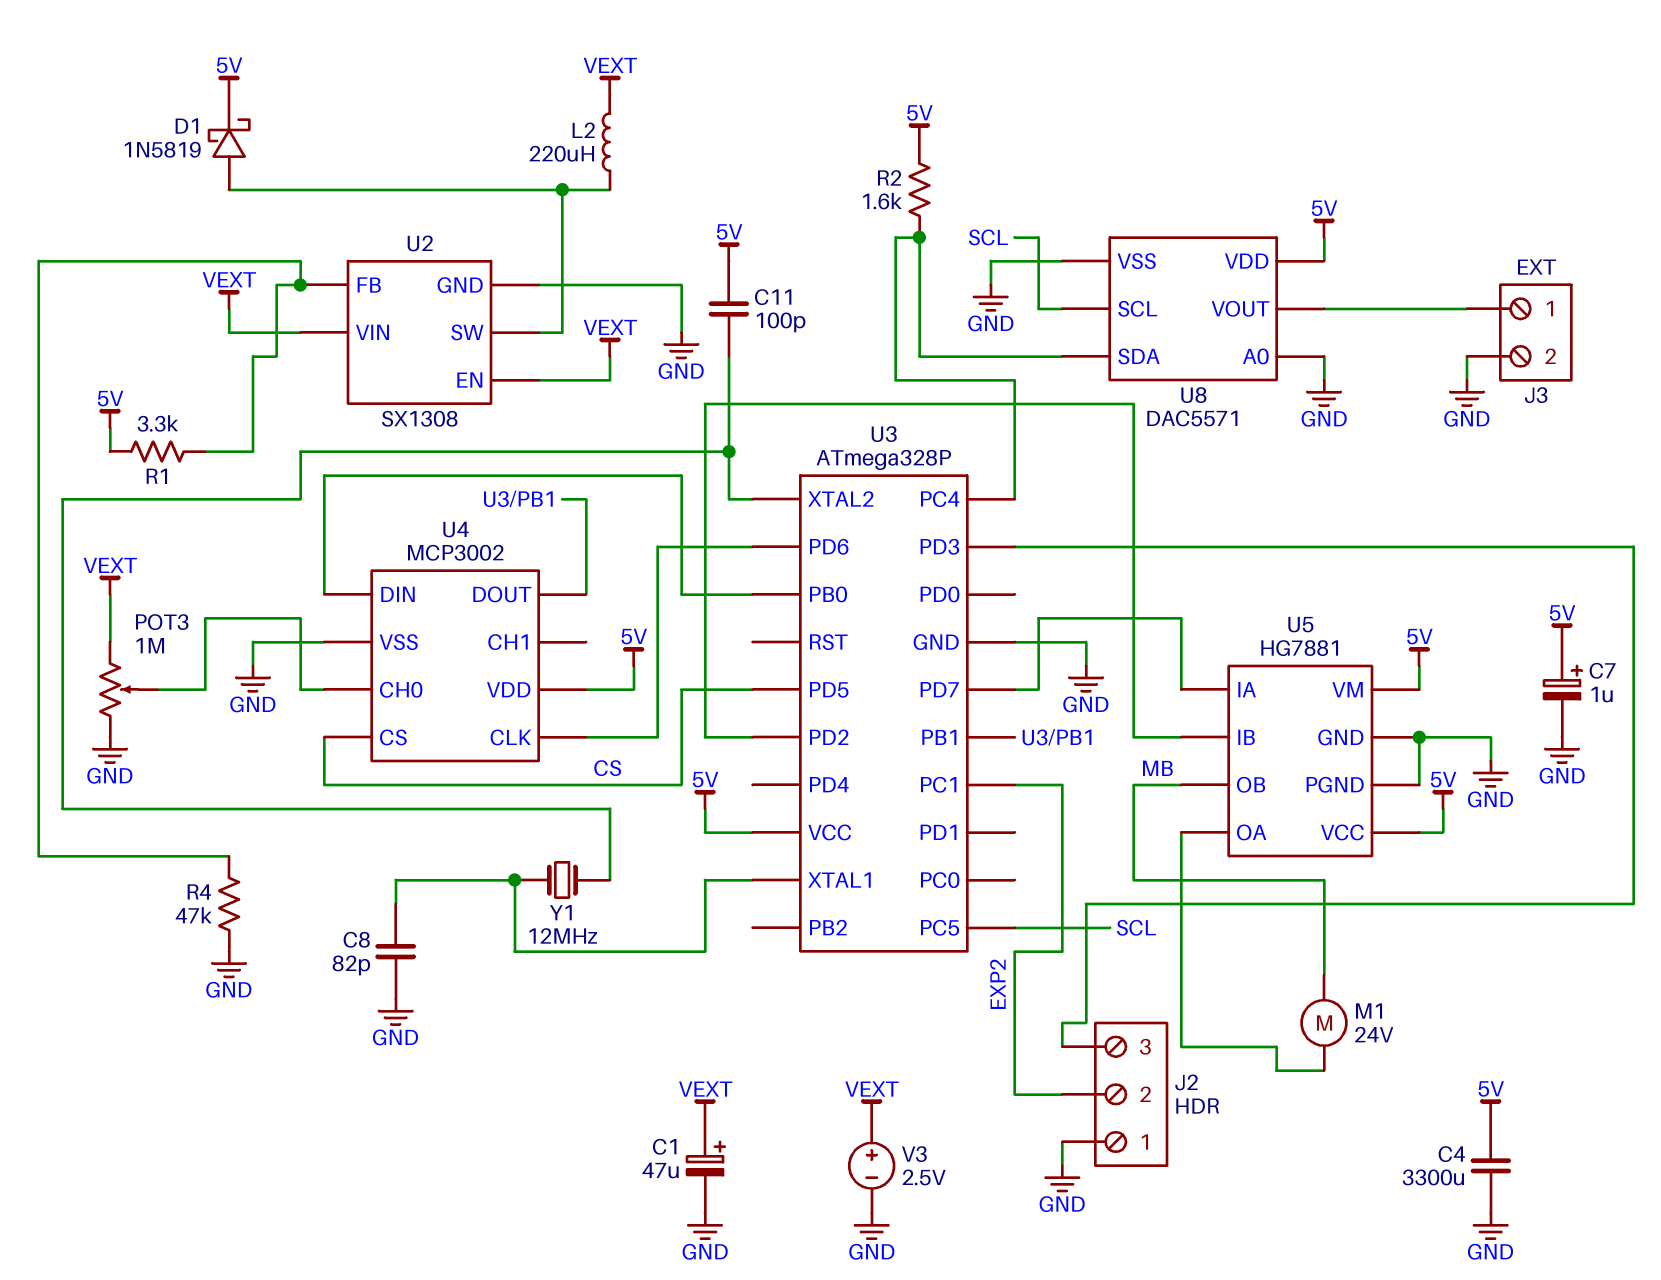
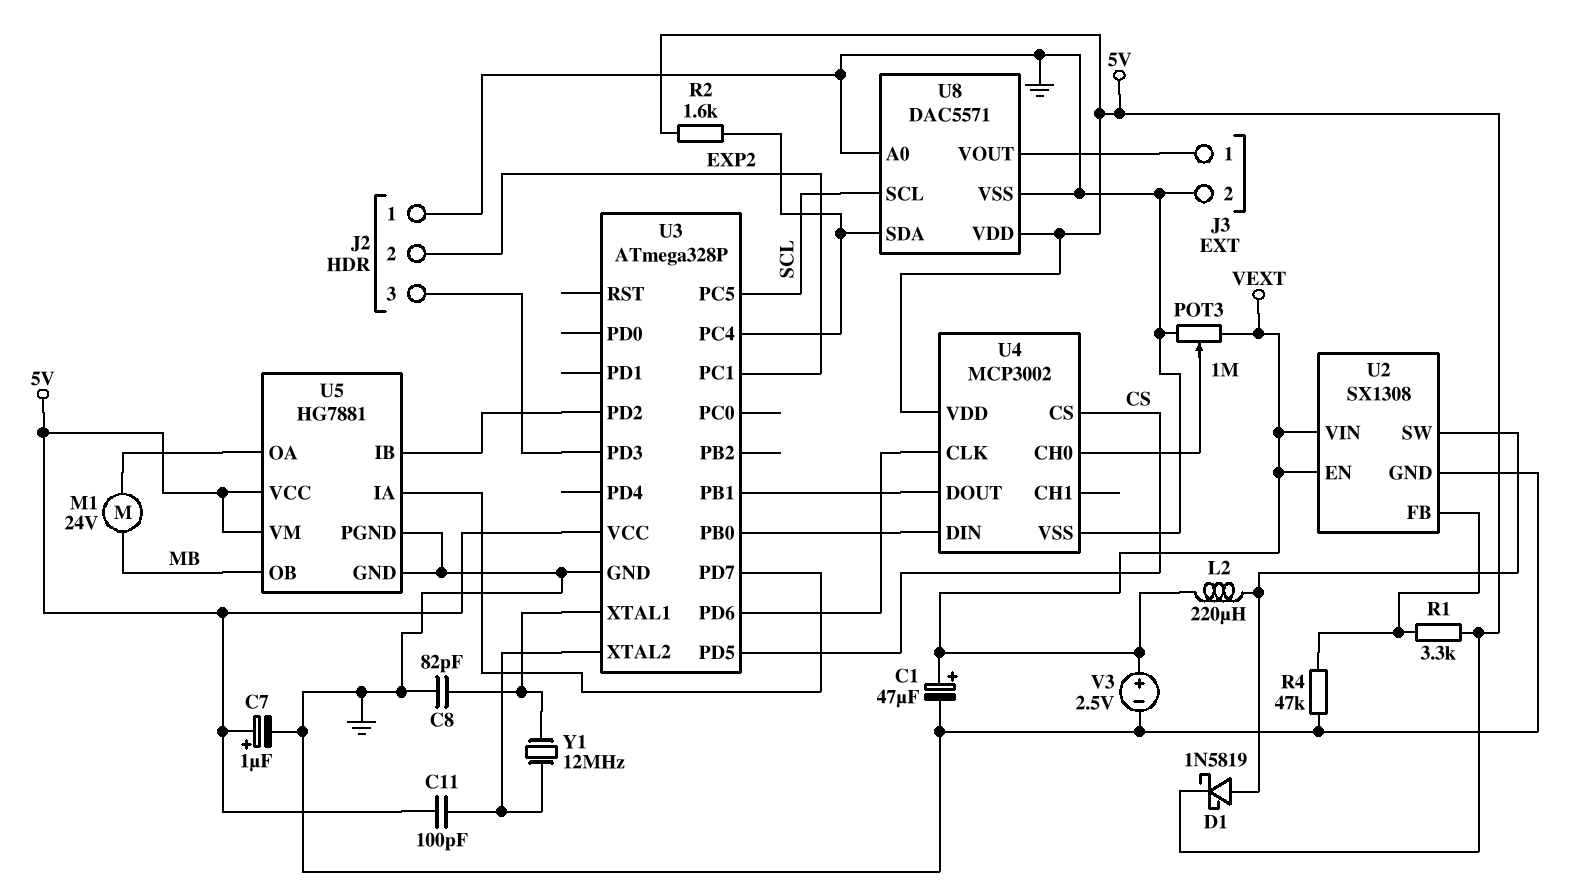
C4: 3300uF (5V, GND) -> none

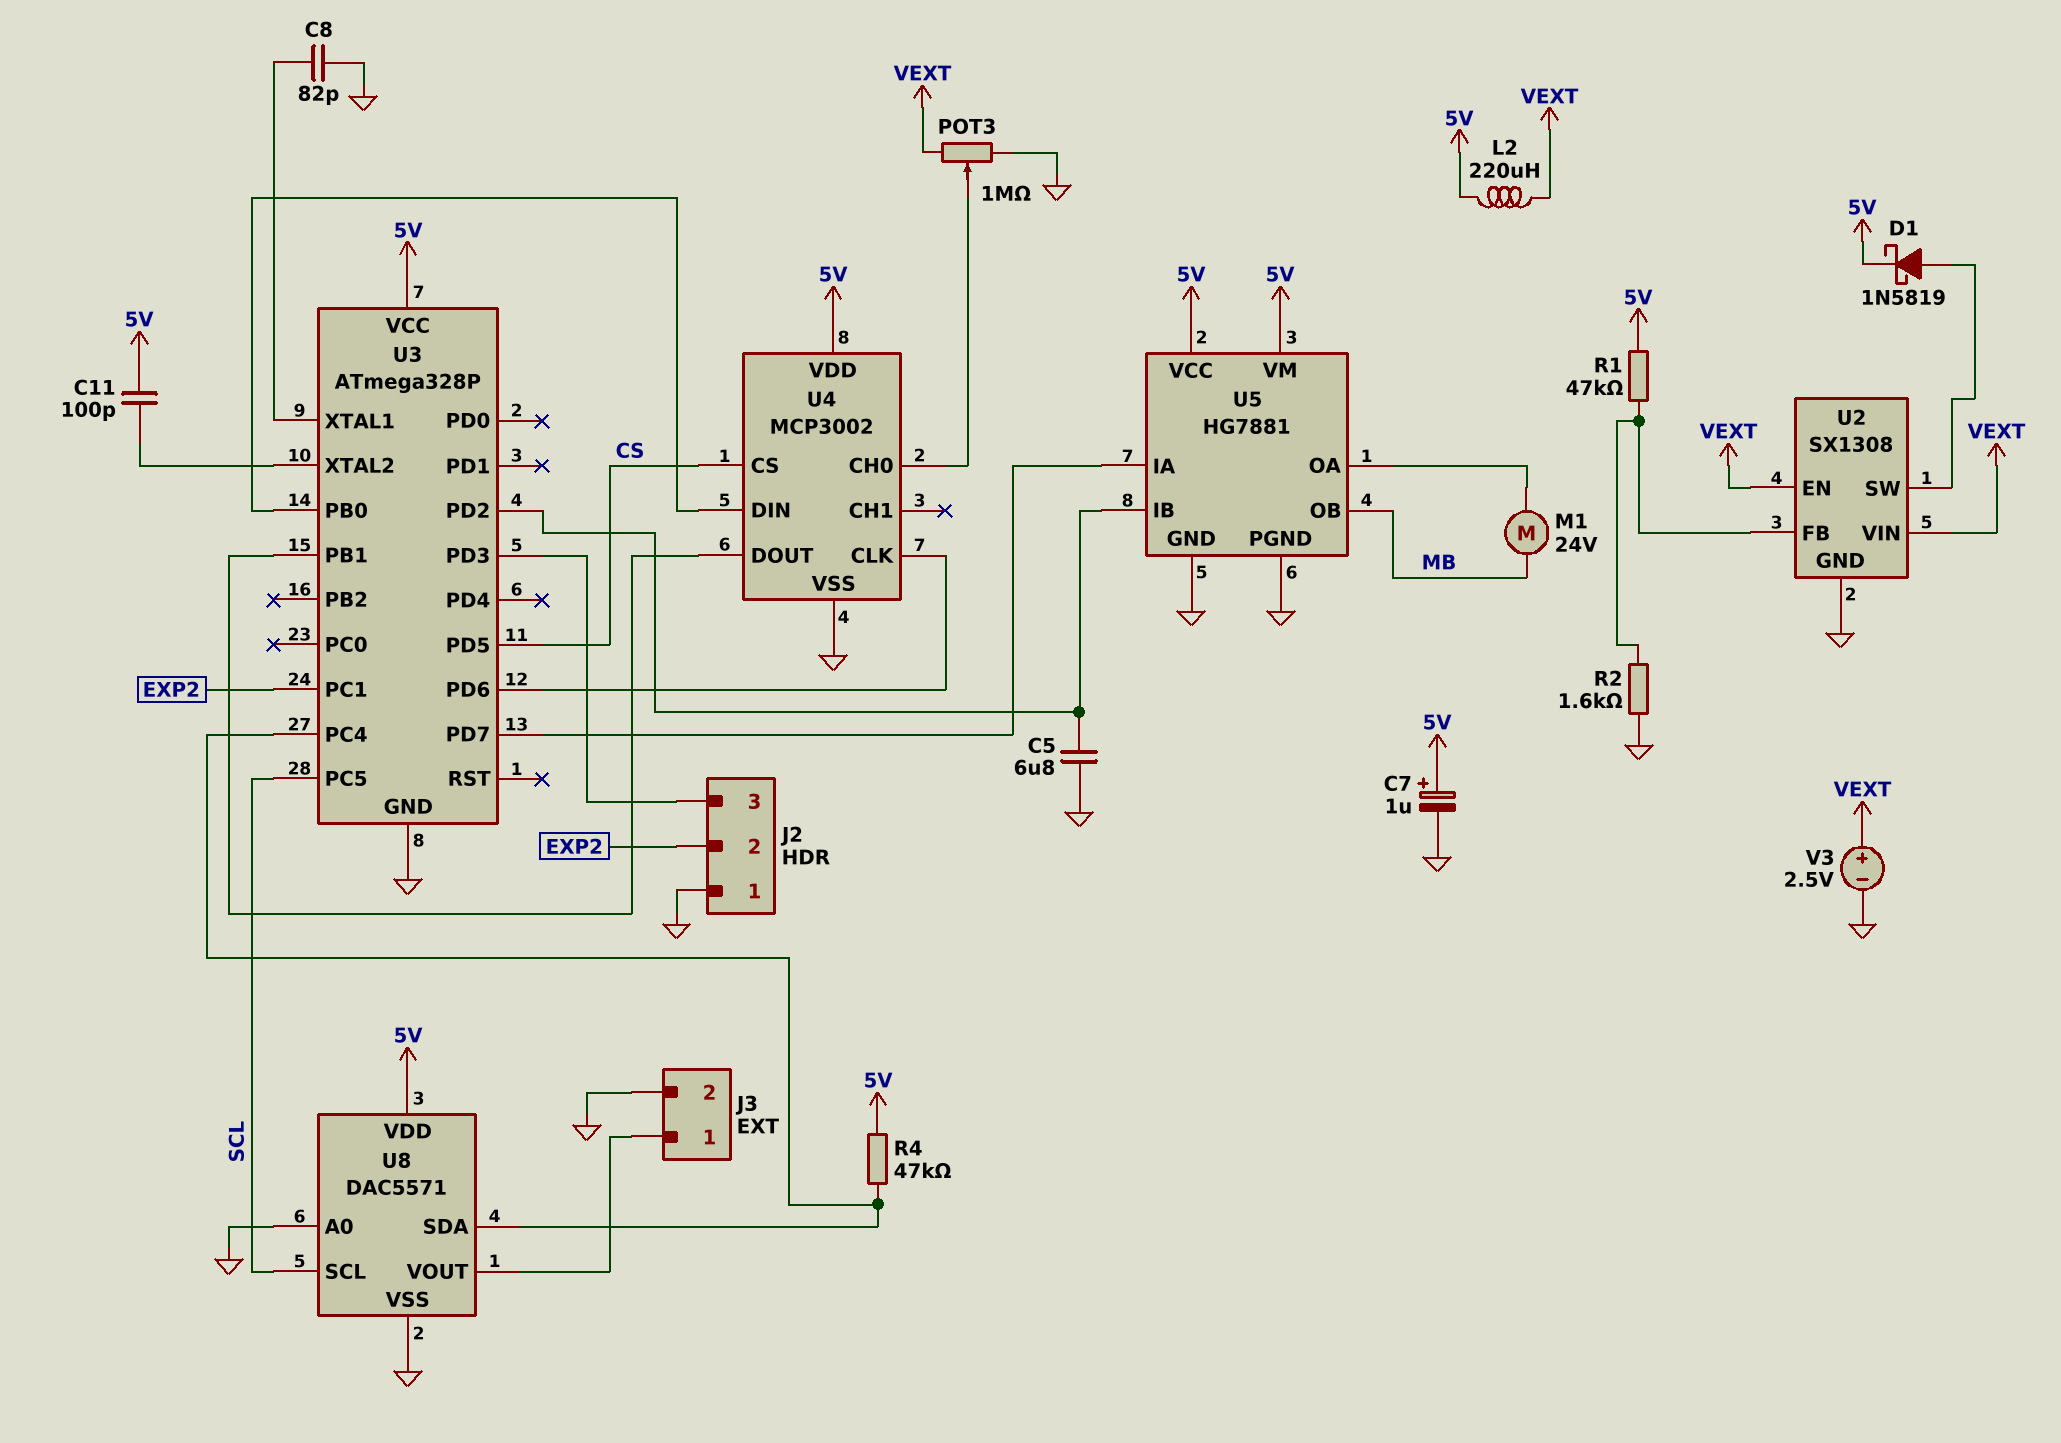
C1: 47uF (plus VEXT, minus GND) -> none
C5: none -> 6.8uF (GND, U3/PD2)
L2: 220uH (U2/SW, VEXT) -> 220uH (5V, VEXT)
R1: 3.3k (5V, U2/FB) -> 47k (5V, U2/FB)
R2: 1.6k (5V, U3/PC4) -> 1.6k (GND, U2/FB)
R4: 47k (GND, U2/FB) -> 47k (5V, U3/PC4)
Y1: 12MHz (U3/XTAL1, U3/XTAL2) -> none

